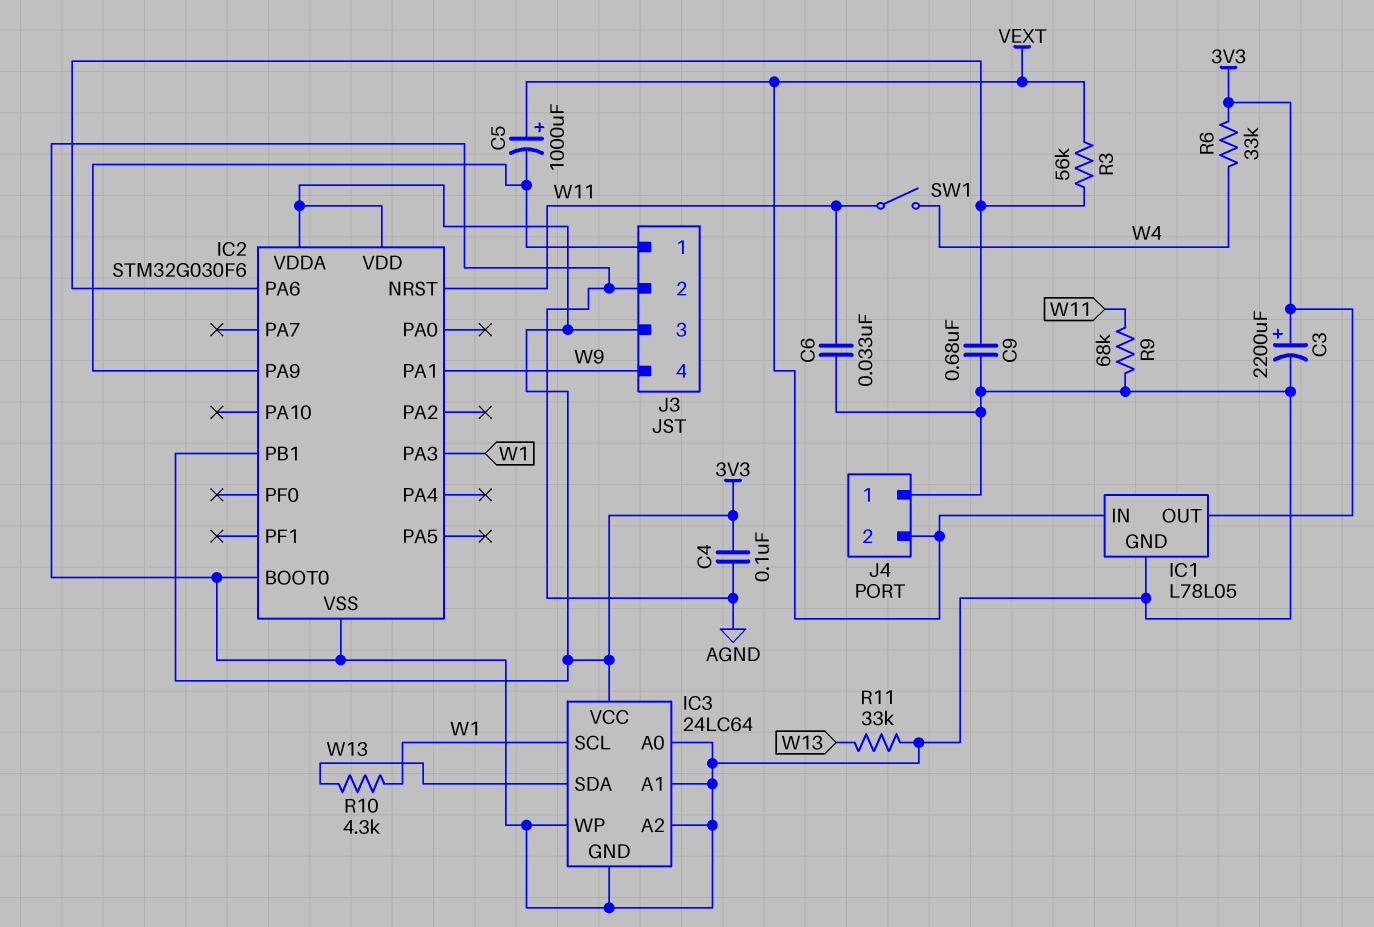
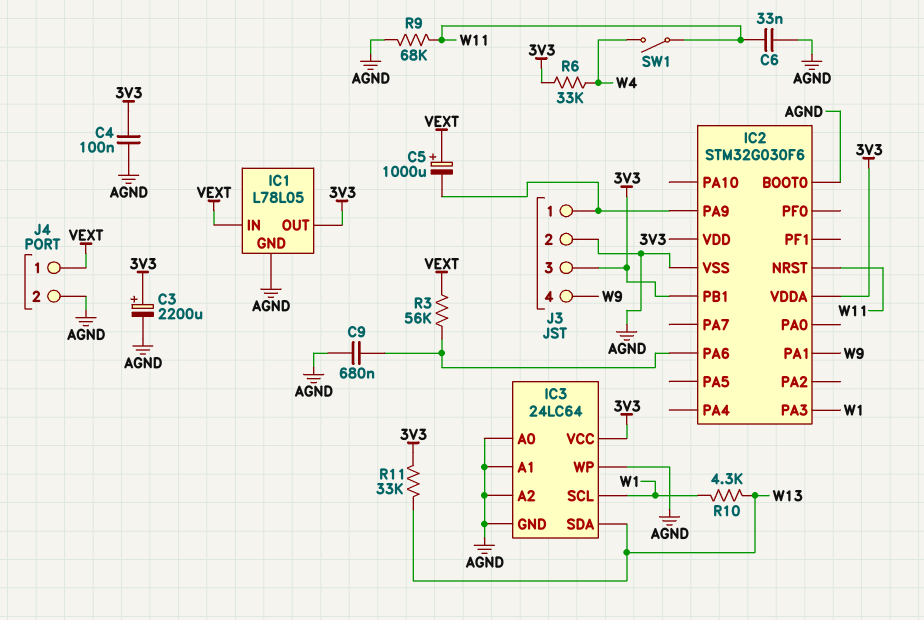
J4 pin 1: AGND -> VEXT
J4 pin 2: VEXT -> AGND
R11: 33k (AGND, W13) -> 33k (3V3, W13)

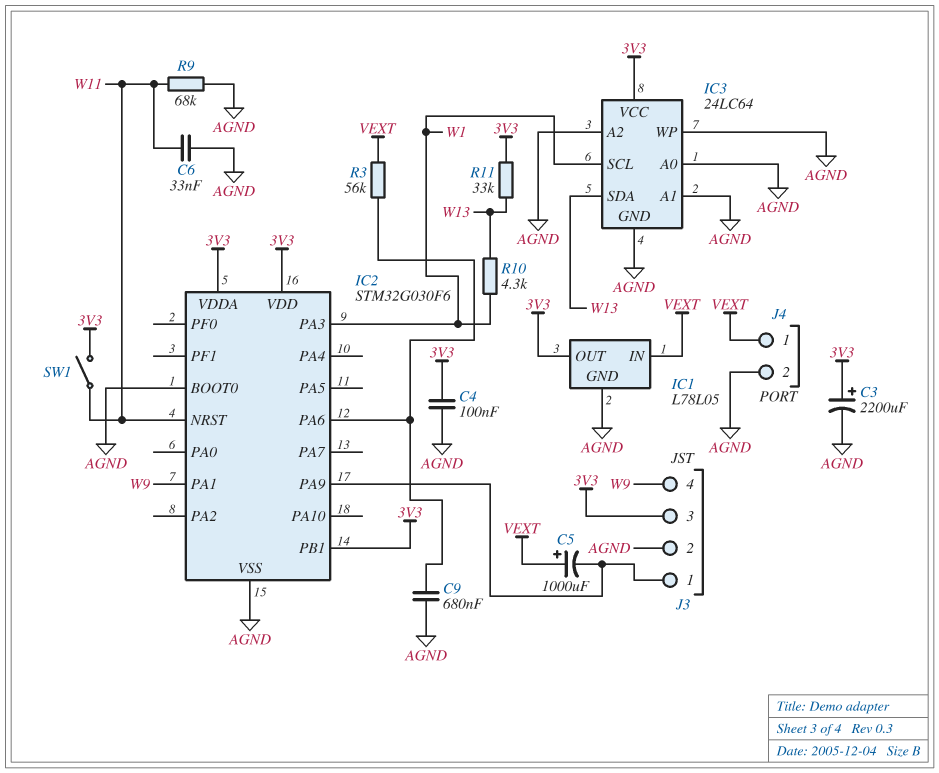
R6: 33k (3V3, W4) -> none
SW1: switch (W4, W11) -> switch (3V3, W11)

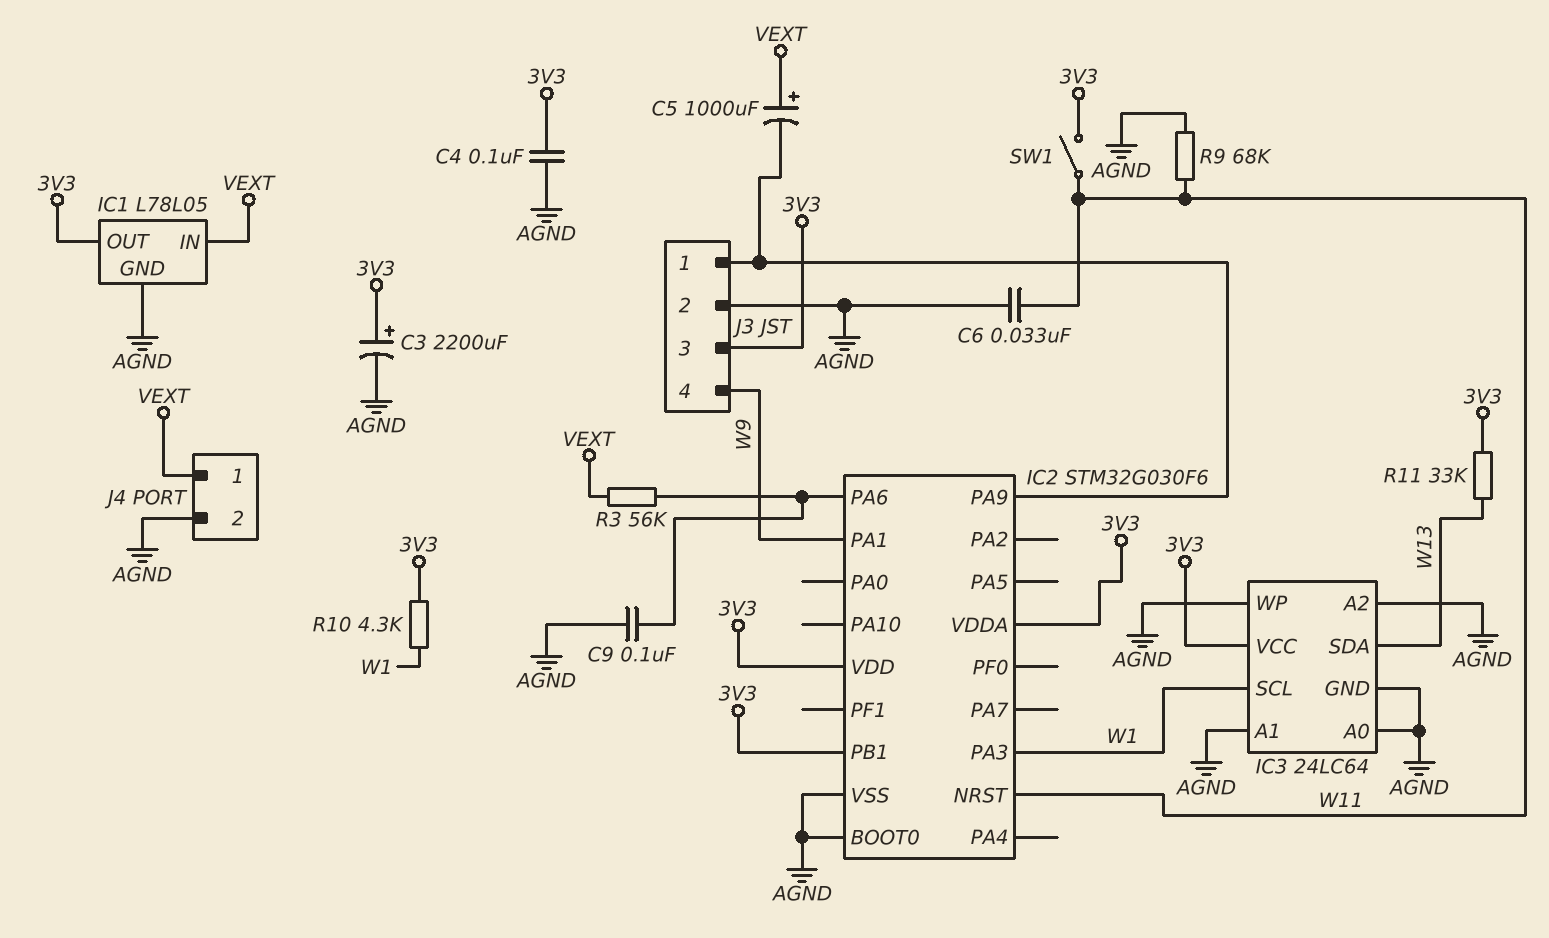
C9: 680nF (AGND, IC2/PA6) -> 100nF (AGND, IC2/PA6)
R10: 4.3k (W1, W13) -> 4.3k (3V3, W1)

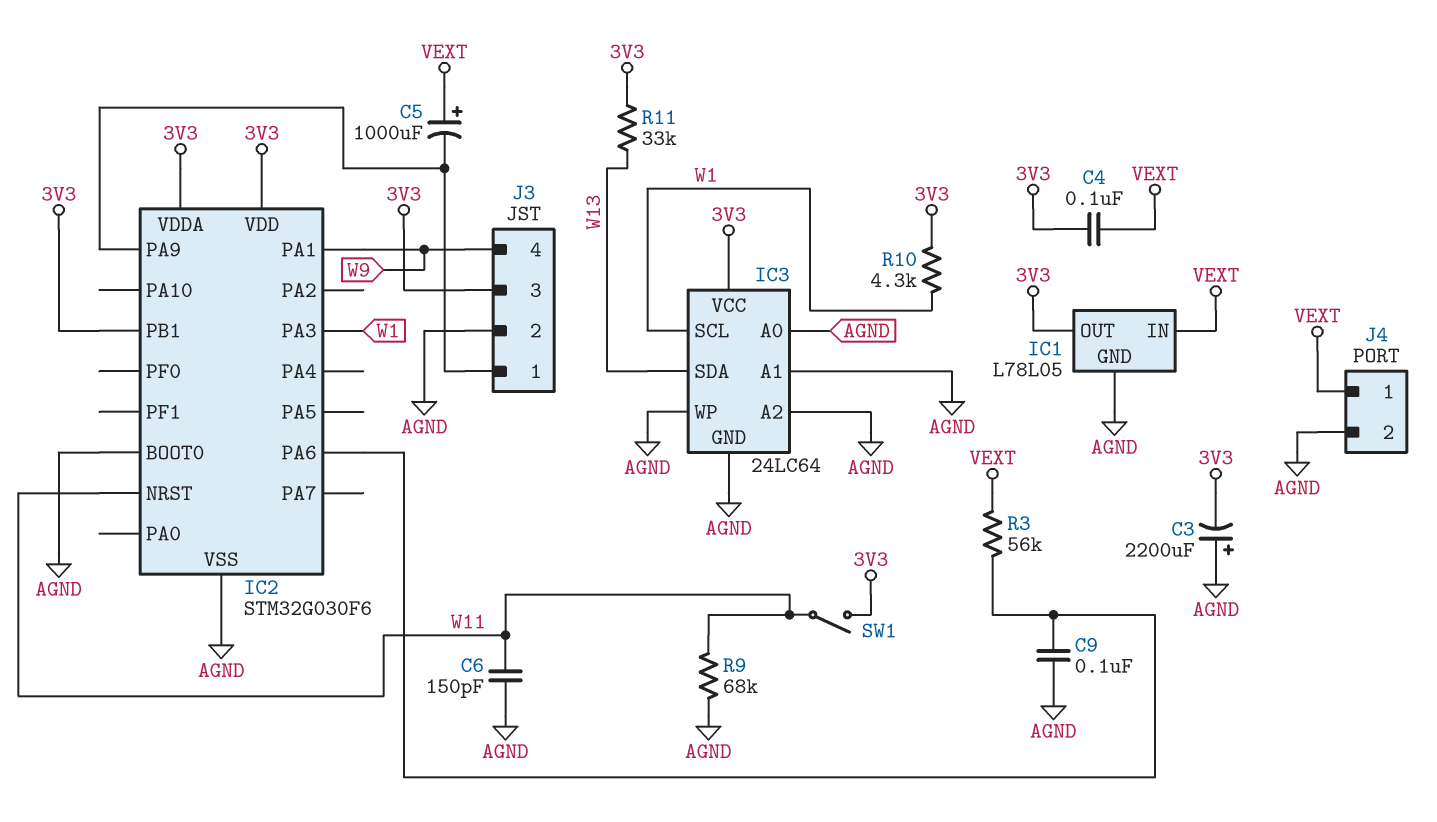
C3: 2200uF (plus 3V3, minus AGND) -> 2200uF (plus AGND, minus 3V3)
C4: 100nF (3V3, AGND) -> 100nF (3V3, VEXT)
C6: 33nF (AGND, W11) -> 150pF (AGND, W11)

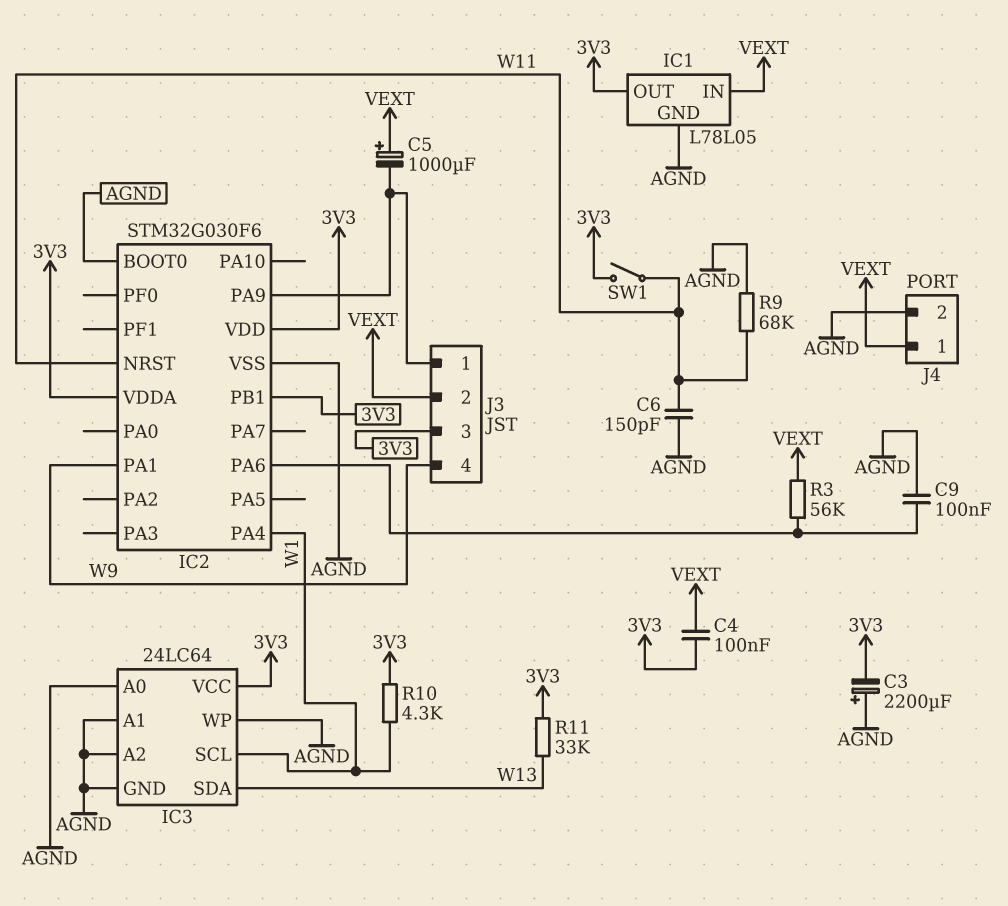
IC2 pin PA3: W1 -> none
IC2 pin PA4: none -> W1
J3 pin 2: AGND -> VEXT

